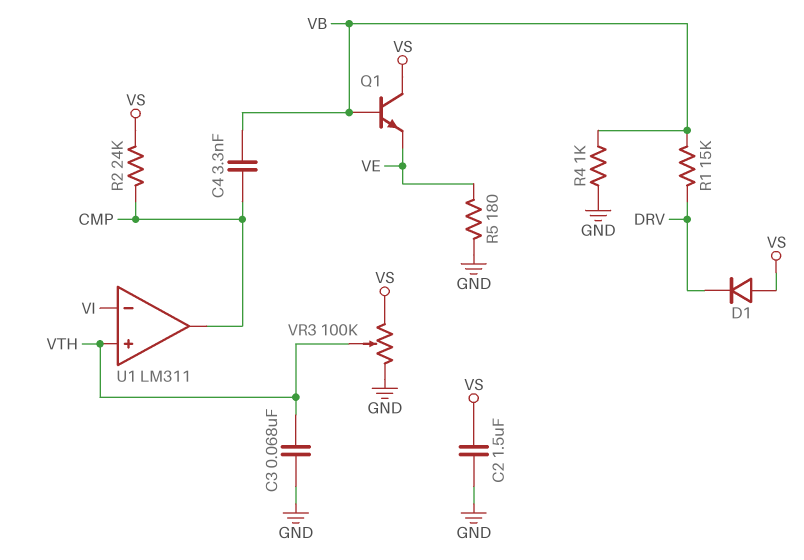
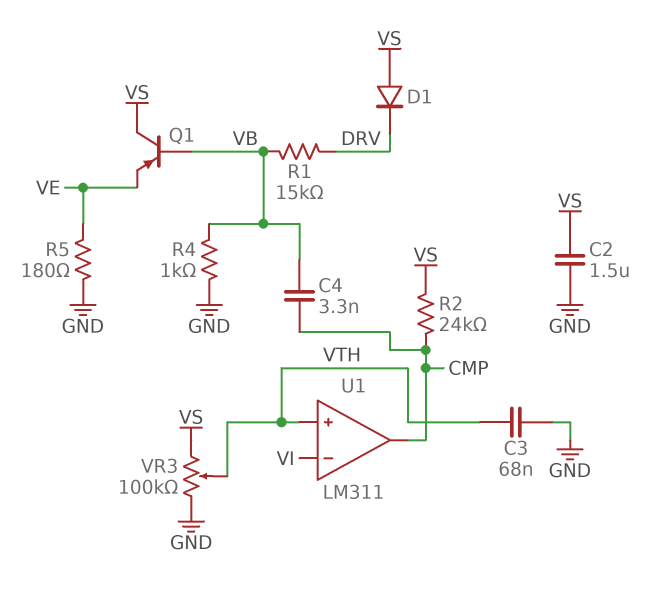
Q1: NPN (B VB, C VS, E VE) -> PNP (B VB, C VS, E VE)

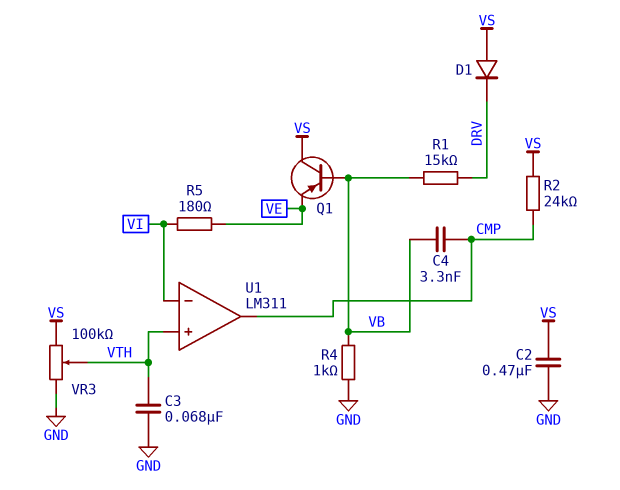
C2: 1.5uF (GND, VS) -> 470nF (GND, VS)
R5: 180 (GND, VE) -> 180 (VE, VI)

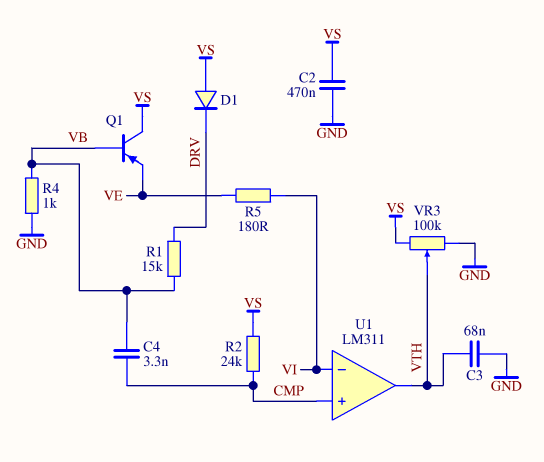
U1 pin in+: VTH -> CMP
U1 pin out: CMP -> VTH

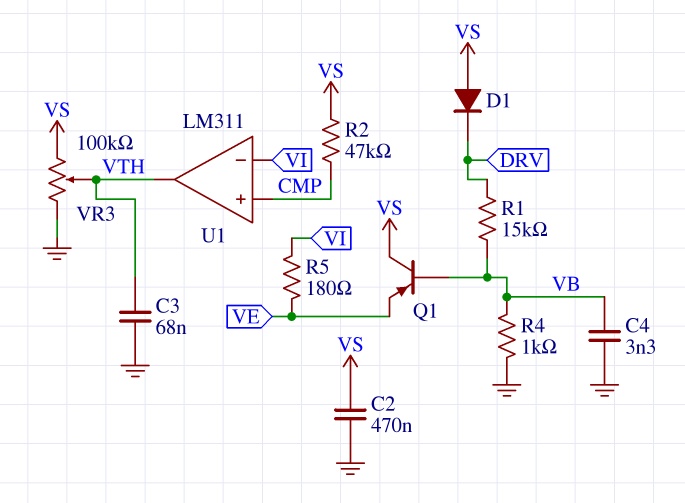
C4: 3.3nF (CMP, VB) -> 3.3nF (GND, VB)
R2: 24k (CMP, VS) -> 47k (CMP, VS)

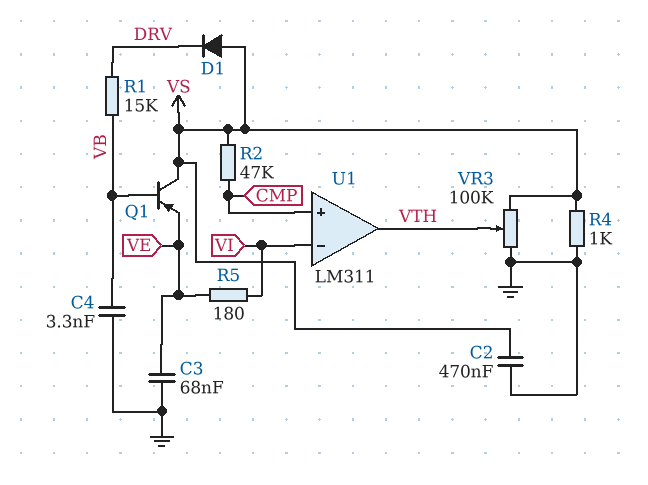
C3: 68nF (GND, VTH) -> 68nF (GND, VE)
R4: 1k (GND, VB) -> 1k (GND, VS)

